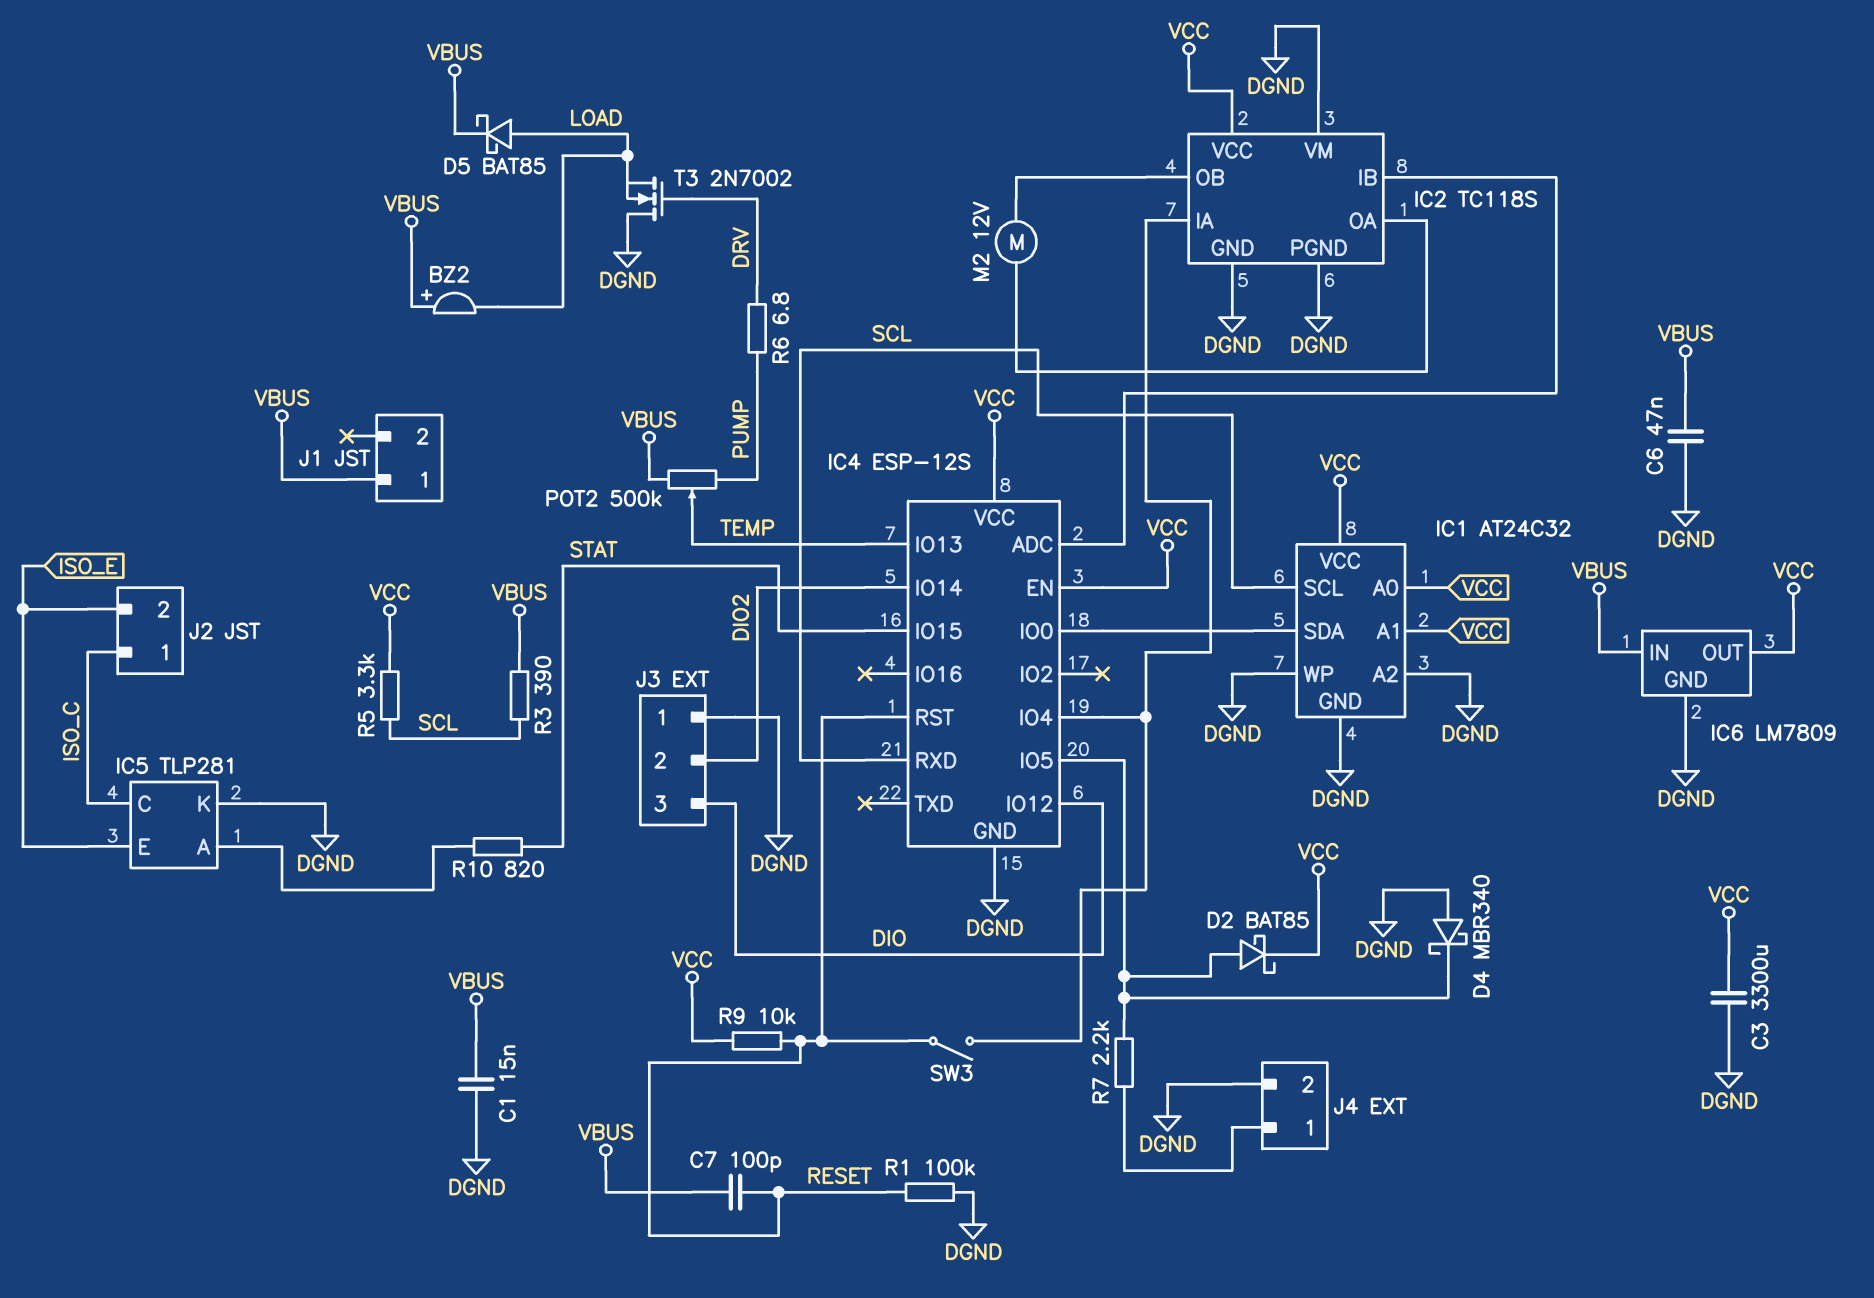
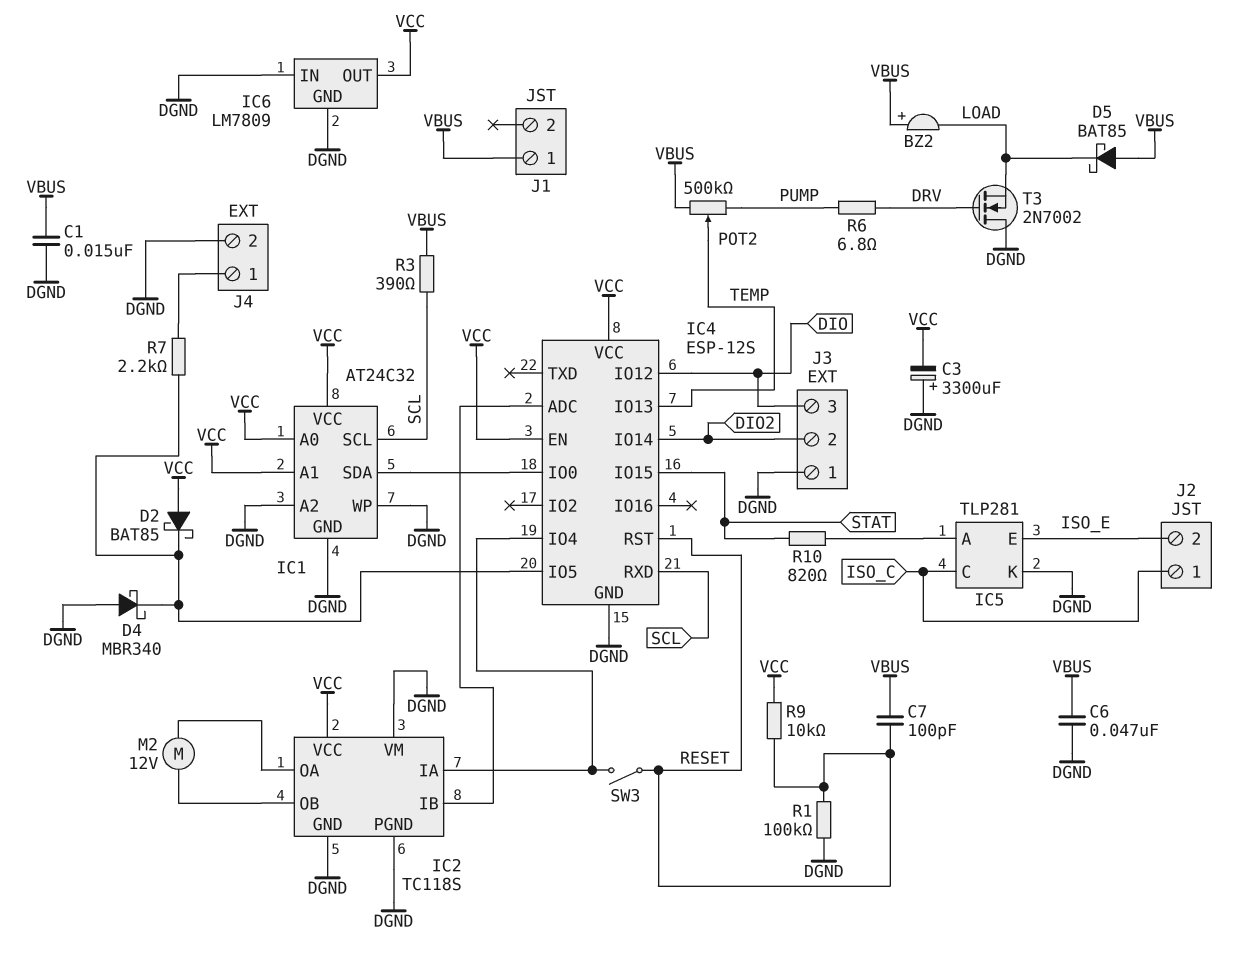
C3: 3300uF (DGND, VCC) -> 3300uF (plus DGND, minus VCC)
D2: schottky BAT85 (A IC4/IO5, K VCC) -> schottky BAT85 (A VCC, K IC4/IO5)
D5: schottky BAT85 (A LOAD, K VBUS) -> schottky BAT85 (A VBUS, K LOAD)
IC6 pin IN: VBUS -> DGND
R5: 3.3k (SCL, VCC) -> none

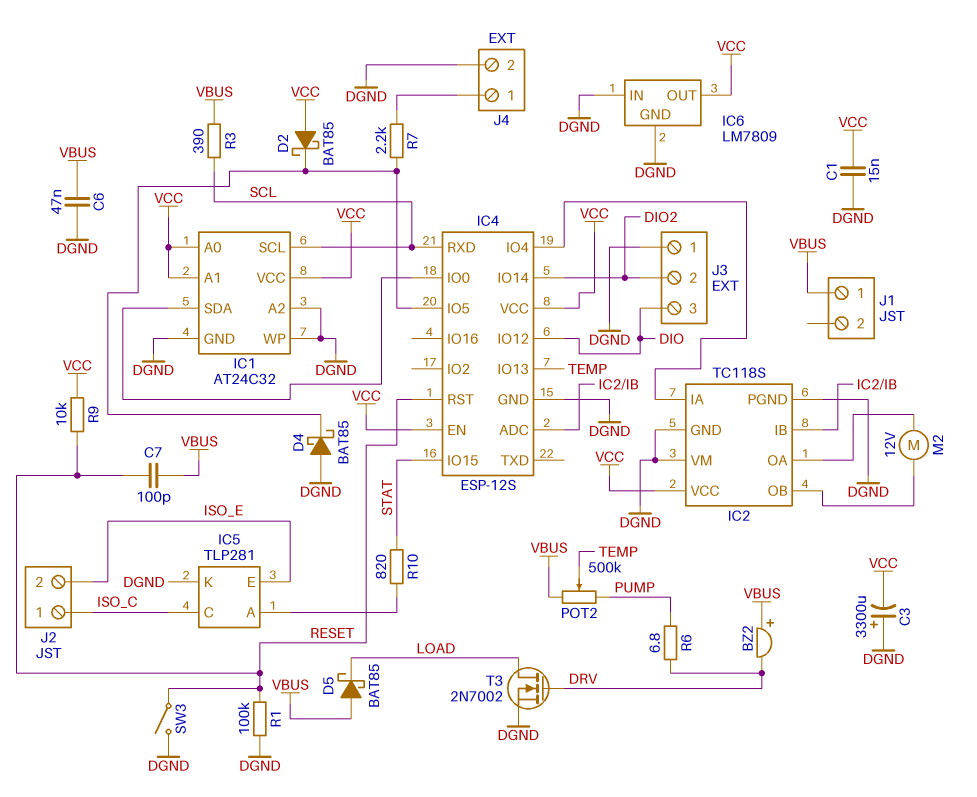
BZ2: buzzer (plus VBUS, minus LOAD) -> buzzer (plus VBUS, minus DRV)
C1: 15nF (DGND, VBUS) -> 15nF (DGND, VCC)
D4: schottky MBR340 (A DGND, K IC4/IO5) -> schottky BAT85 (A DGND, K IC4/IO5)
SW3: switch (IC2/IA, RESET) -> switch (DGND, RESET)
T3: NMOS 2N7002 (G DRV, D DGND, S LOAD) -> NMOS 2N7002 (G DRV, D LOAD, S DGND)

